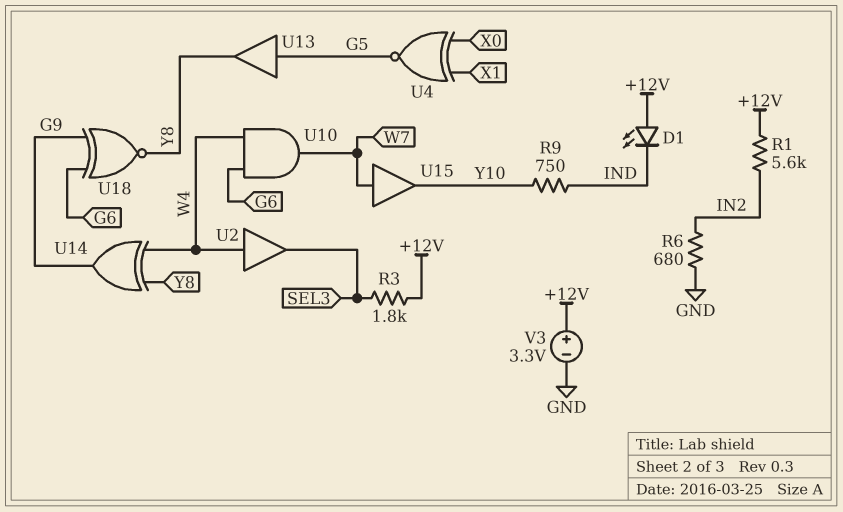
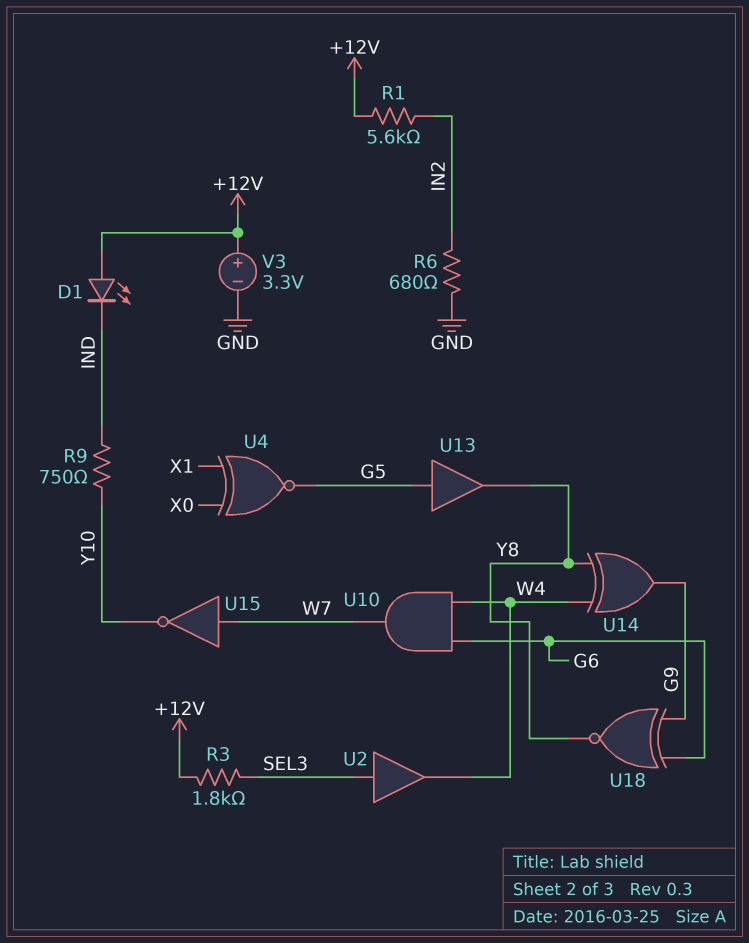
U2: buffer (in W4, out SEL3) -> buffer (in SEL3, out W4)
U15: buffer (in W7, out Y10) -> NOT (in W7, out Y10)

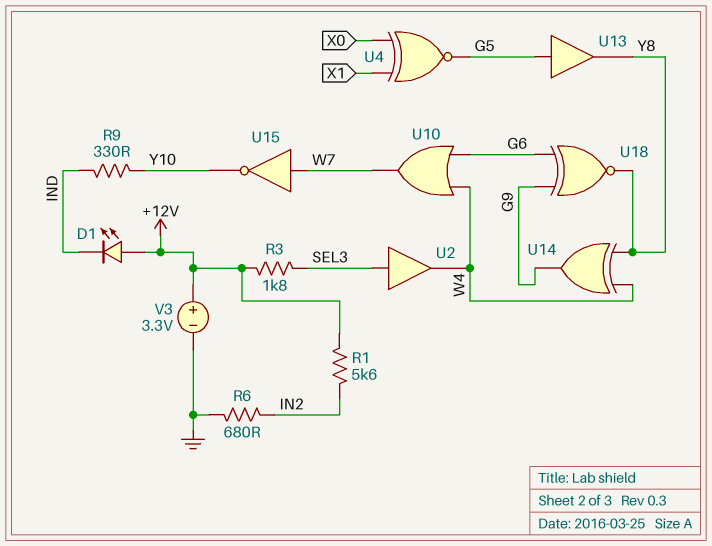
R9: 750 (IND, Y10) -> 330 (IND, Y10)
U10: AND (in G6, in W4, out W7) -> OR (in G6, in W4, out W7)

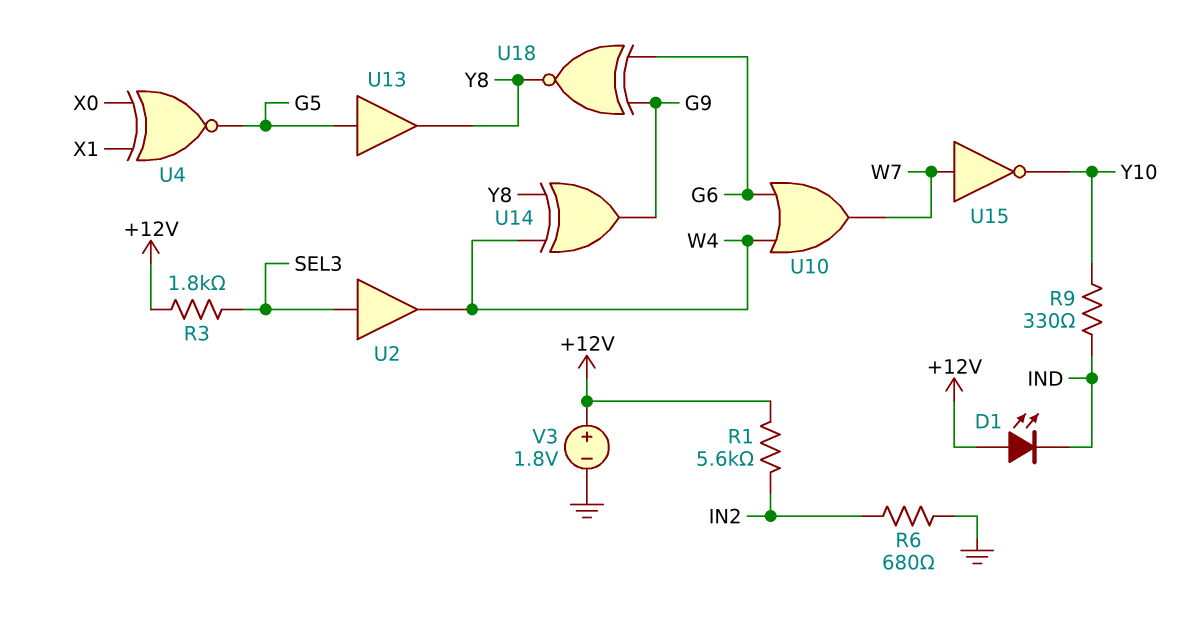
V3: 3.3V (plus +12V, minus GND) -> 1.8V (plus +12V, minus GND)

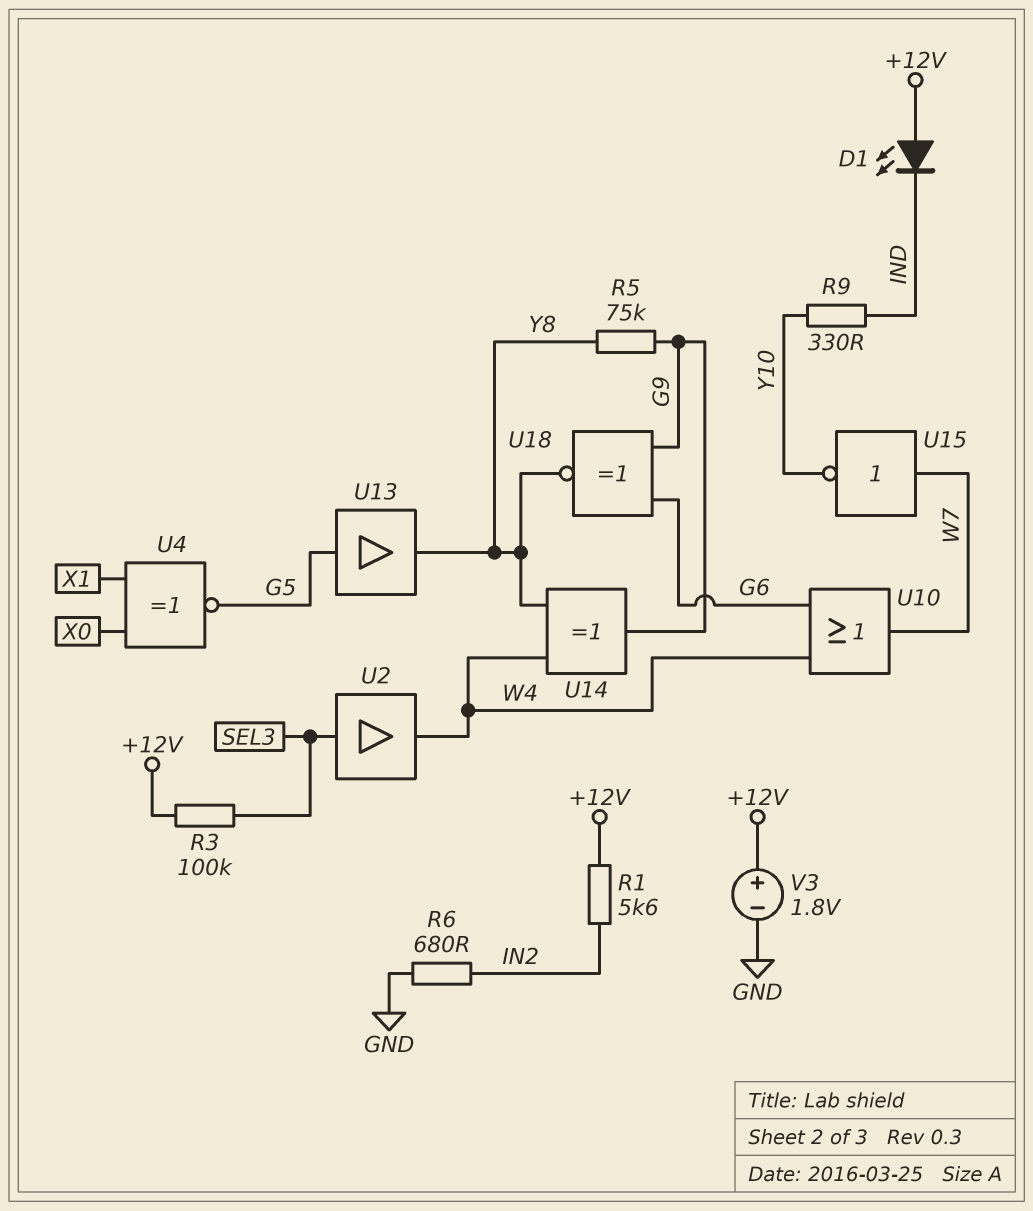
R3: 1.8k (+12V, SEL3) -> 100k (+12V, SEL3)
R5: none -> 75k (G9, Y8)

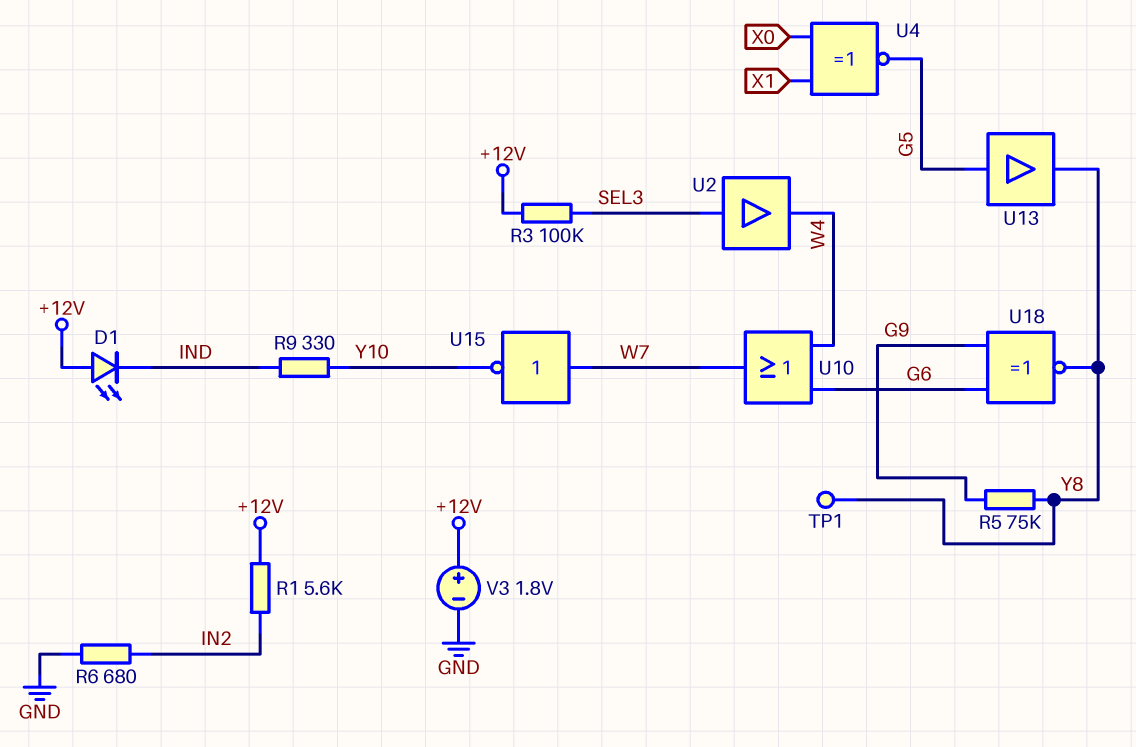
TP1: none -> test point (Y8)
U14: XOR (in W4, in Y8, out G9) -> none

